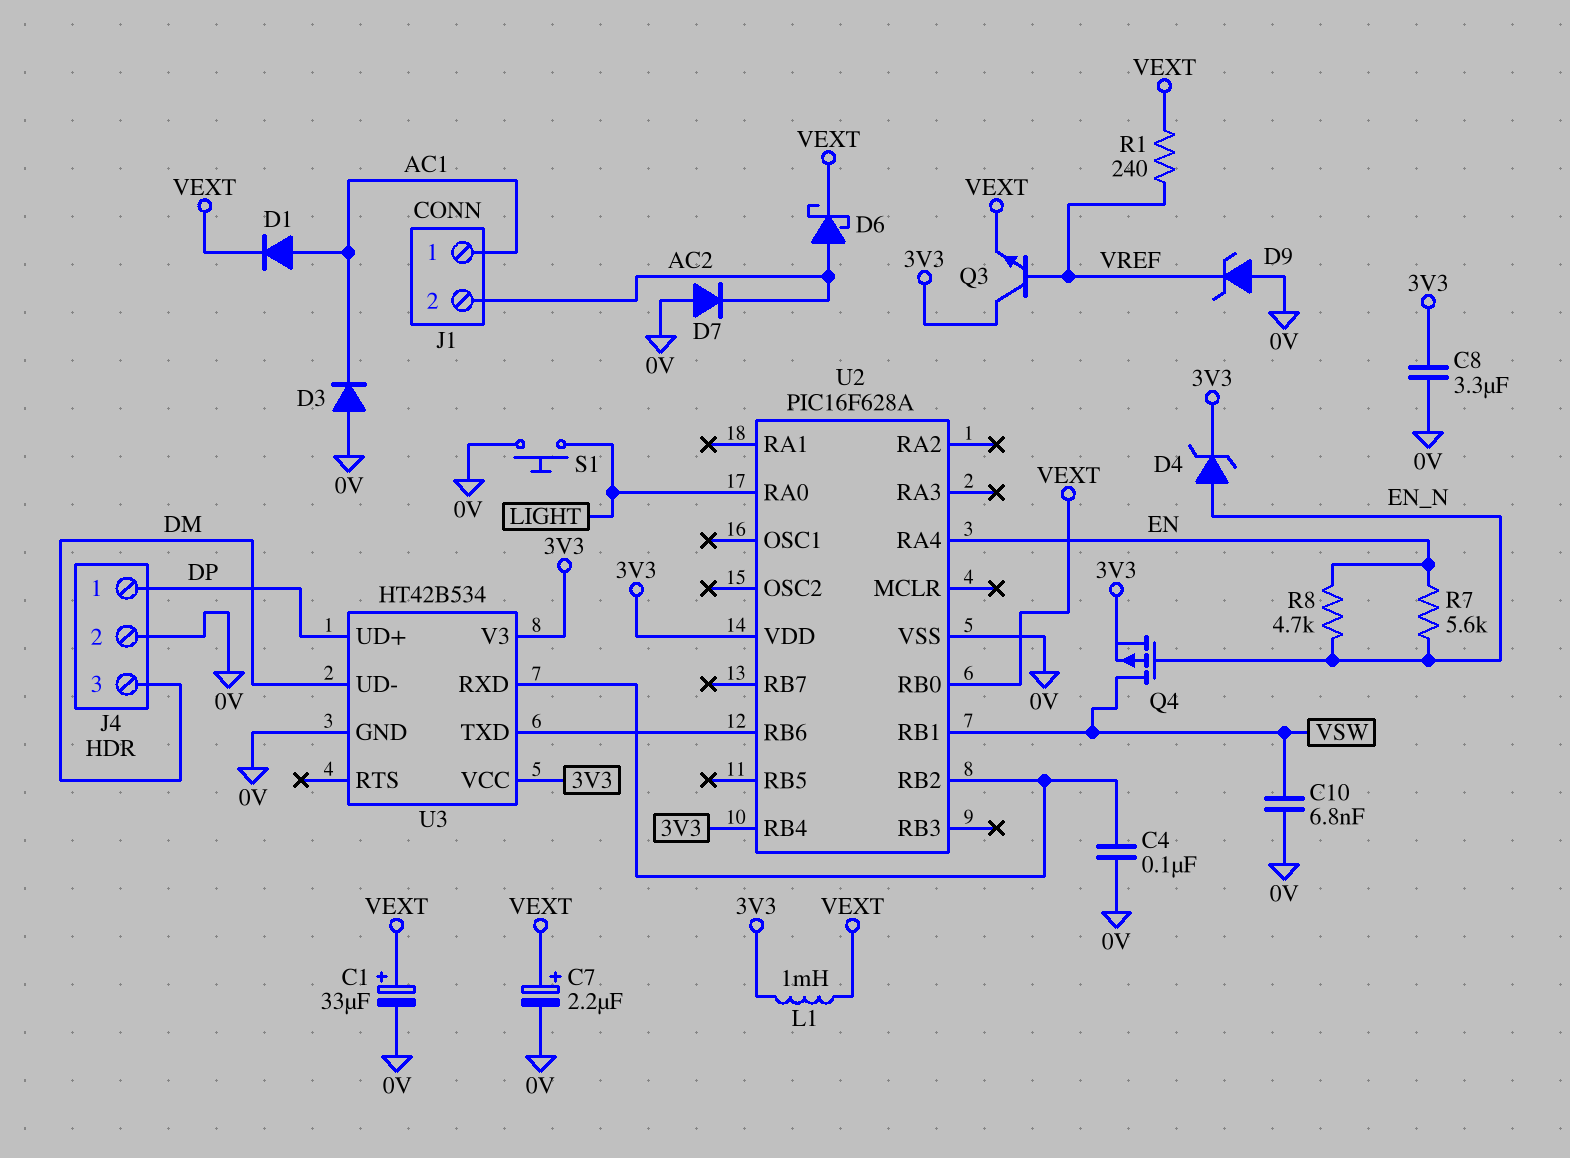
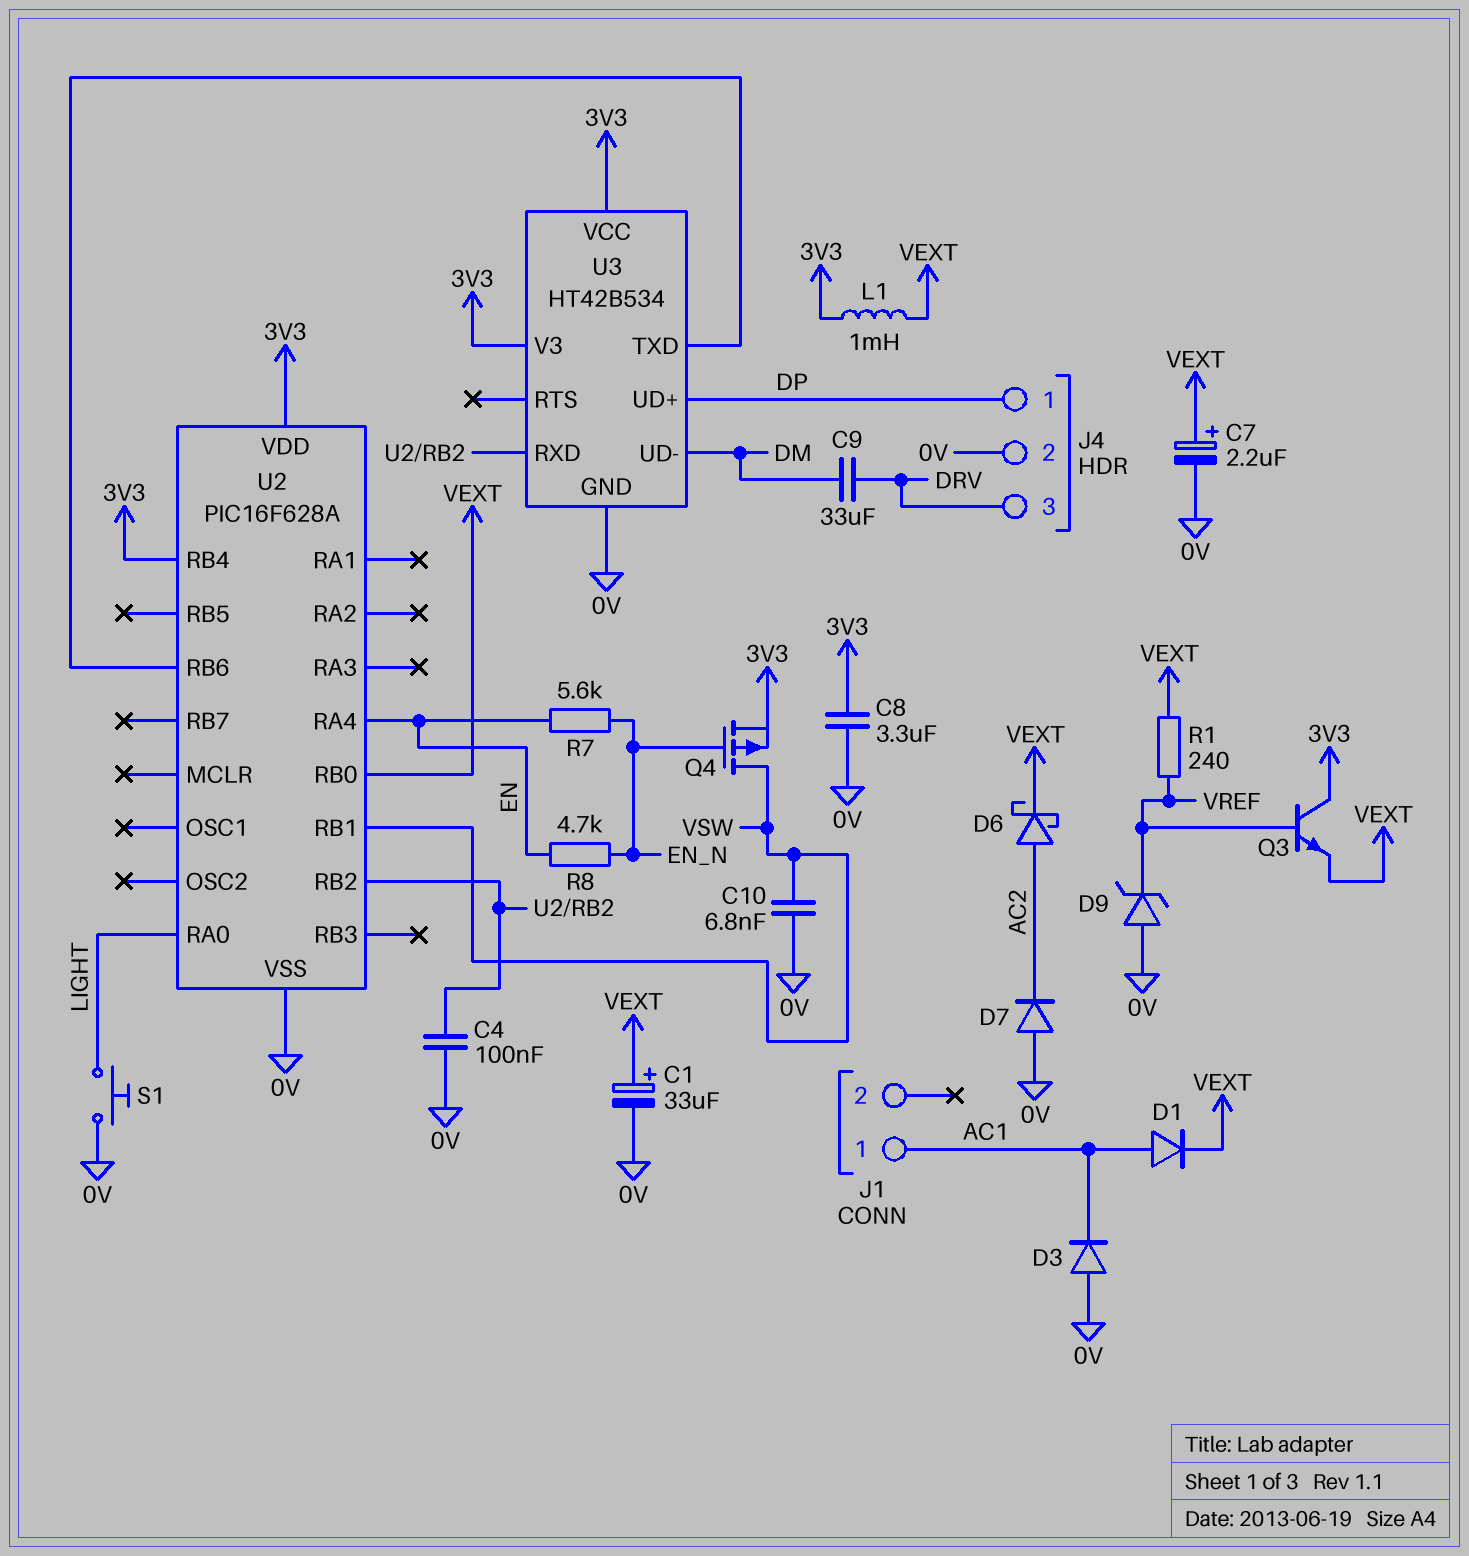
C9: none -> 33uF (DM, DRV)
D4: zener (A EN_N, K 3V3) -> none
J1 pin 2: AC2 -> none
J4 pin 3: DM -> DRV

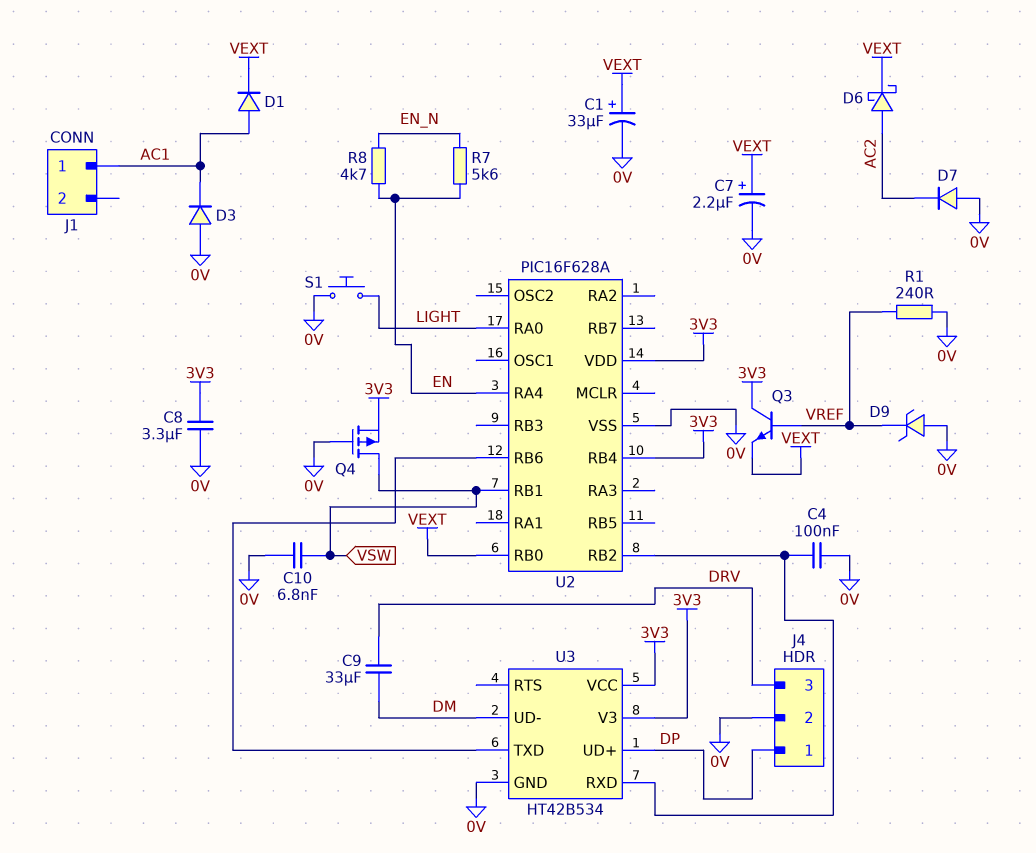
L1: 1mH (3V3, VEXT) -> none
Q4: PMOS (G EN_N, D VSW, S 3V3) -> PMOS (G 0V, D VSW, S 3V3)
R1: 240 (VEXT, VREF) -> 240 (0V, VREF)

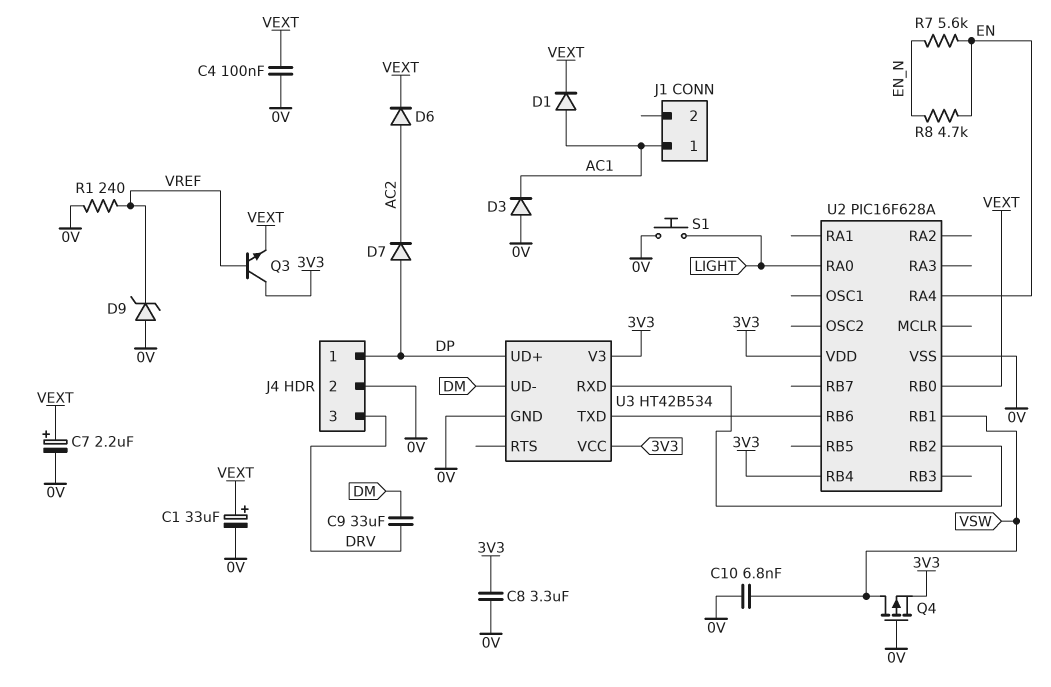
C4: 100nF (0V, U2/RB2) -> 100nF (0V, VEXT)
D6: schottky (A AC2, K VEXT) -> diode (A AC2, K VEXT)
D7: diode (A 0V, K AC2) -> diode (A DP, K AC2)

